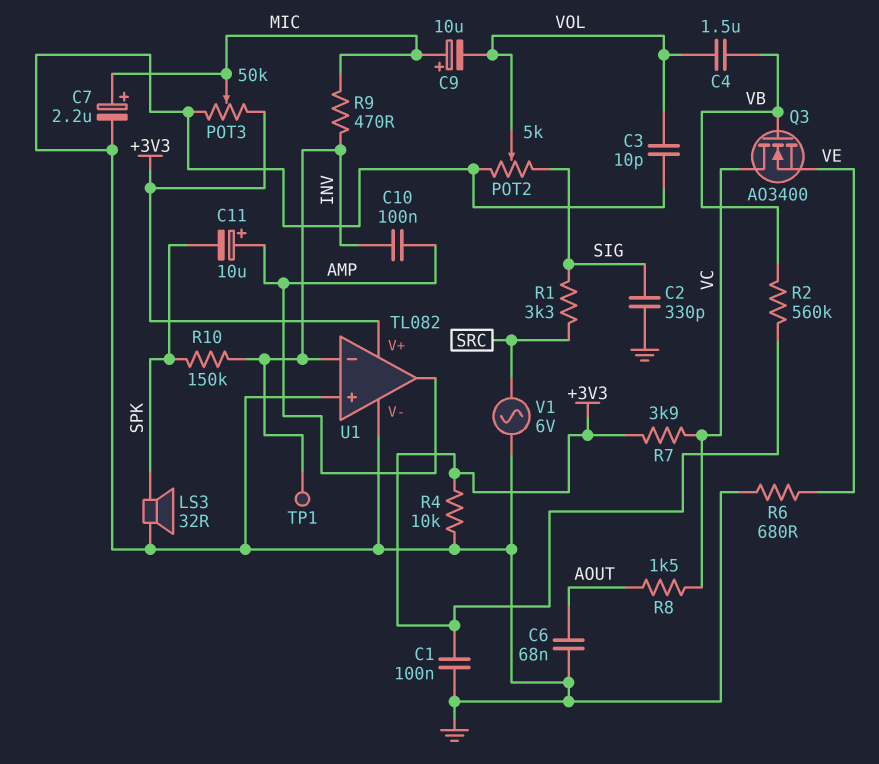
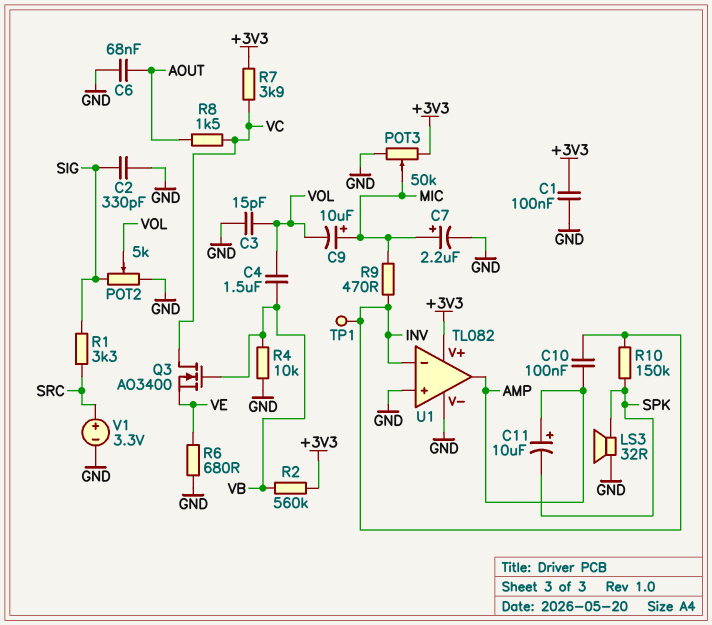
C3: 10pF (GND, VOL) -> 15pF (GND, VOL)
R4: 10k (+3V3, GND) -> 10k (GND, VB)
V1: AC 6V (GND, SRC) -> 3.3V (plus SRC, minus GND)

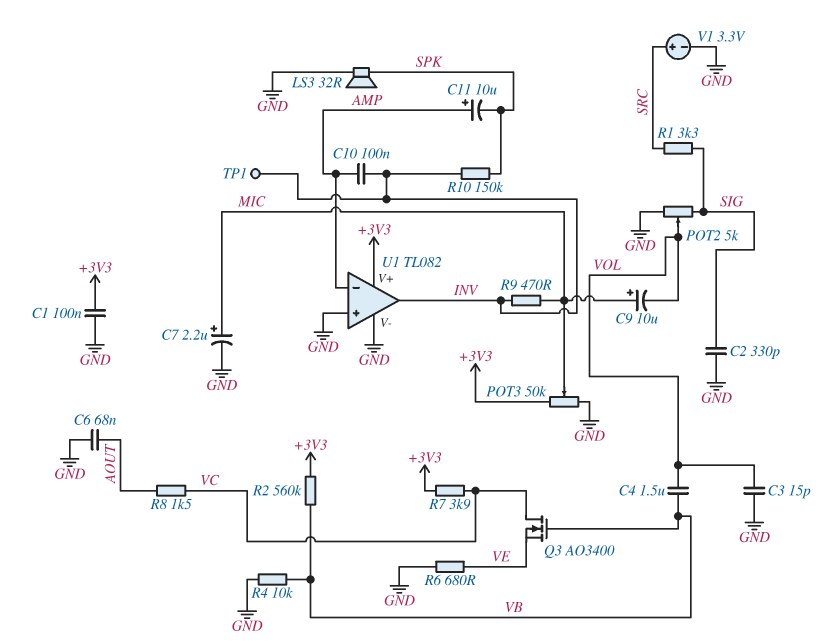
U1 pin in-: INV -> AMP
U1 pin out: AMP -> INV

